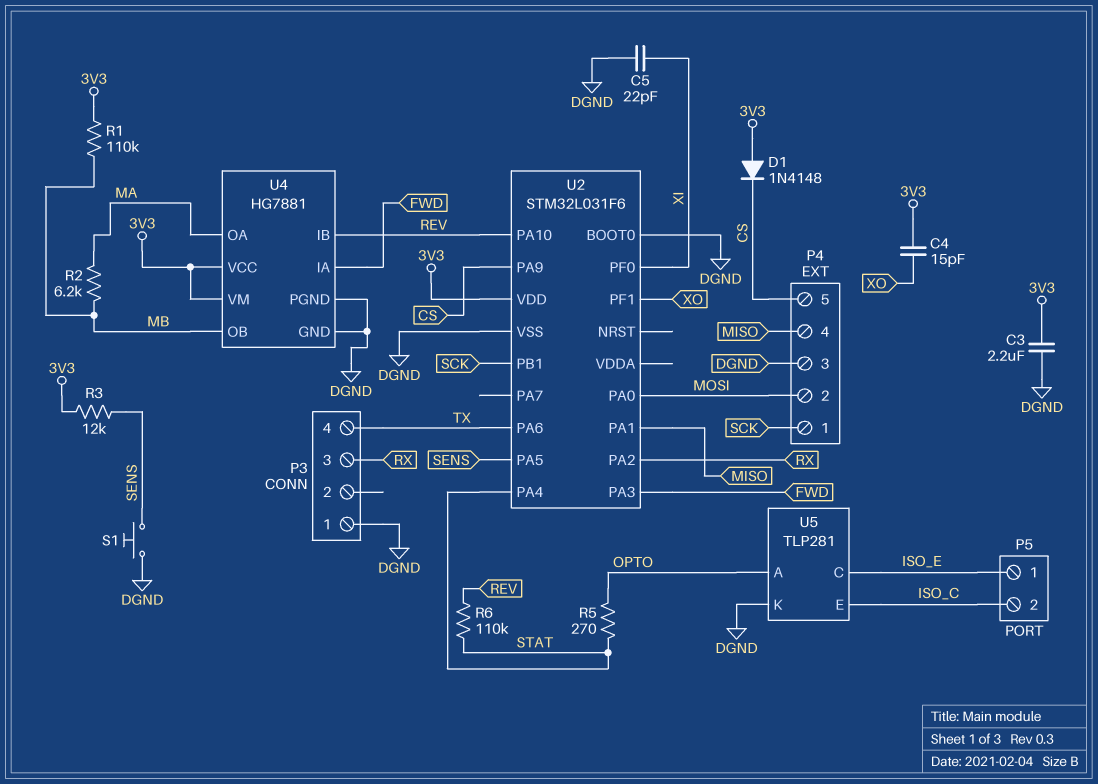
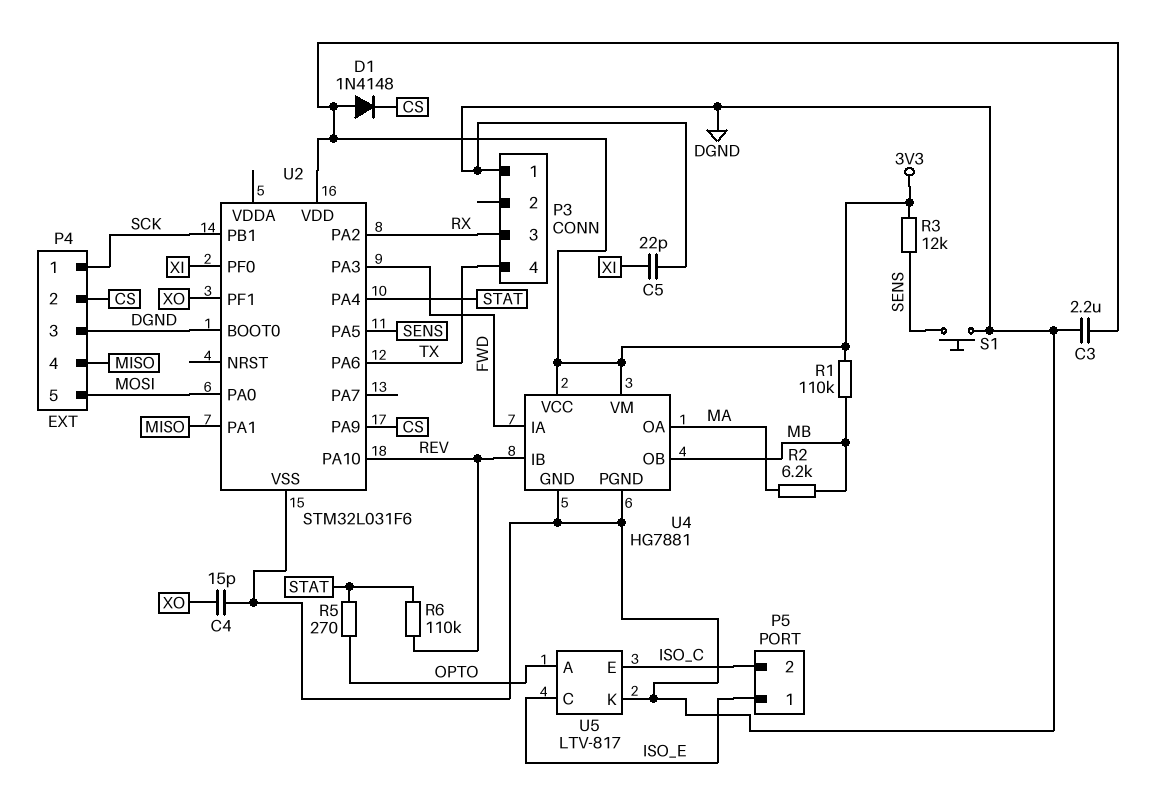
C4: 15pF (3V3, XO) -> 15pF (DGND, XO)
P4 pin 2: MOSI -> CS
P4 pin 5: CS -> MOSI
U5: TLP281 -> LTV-817

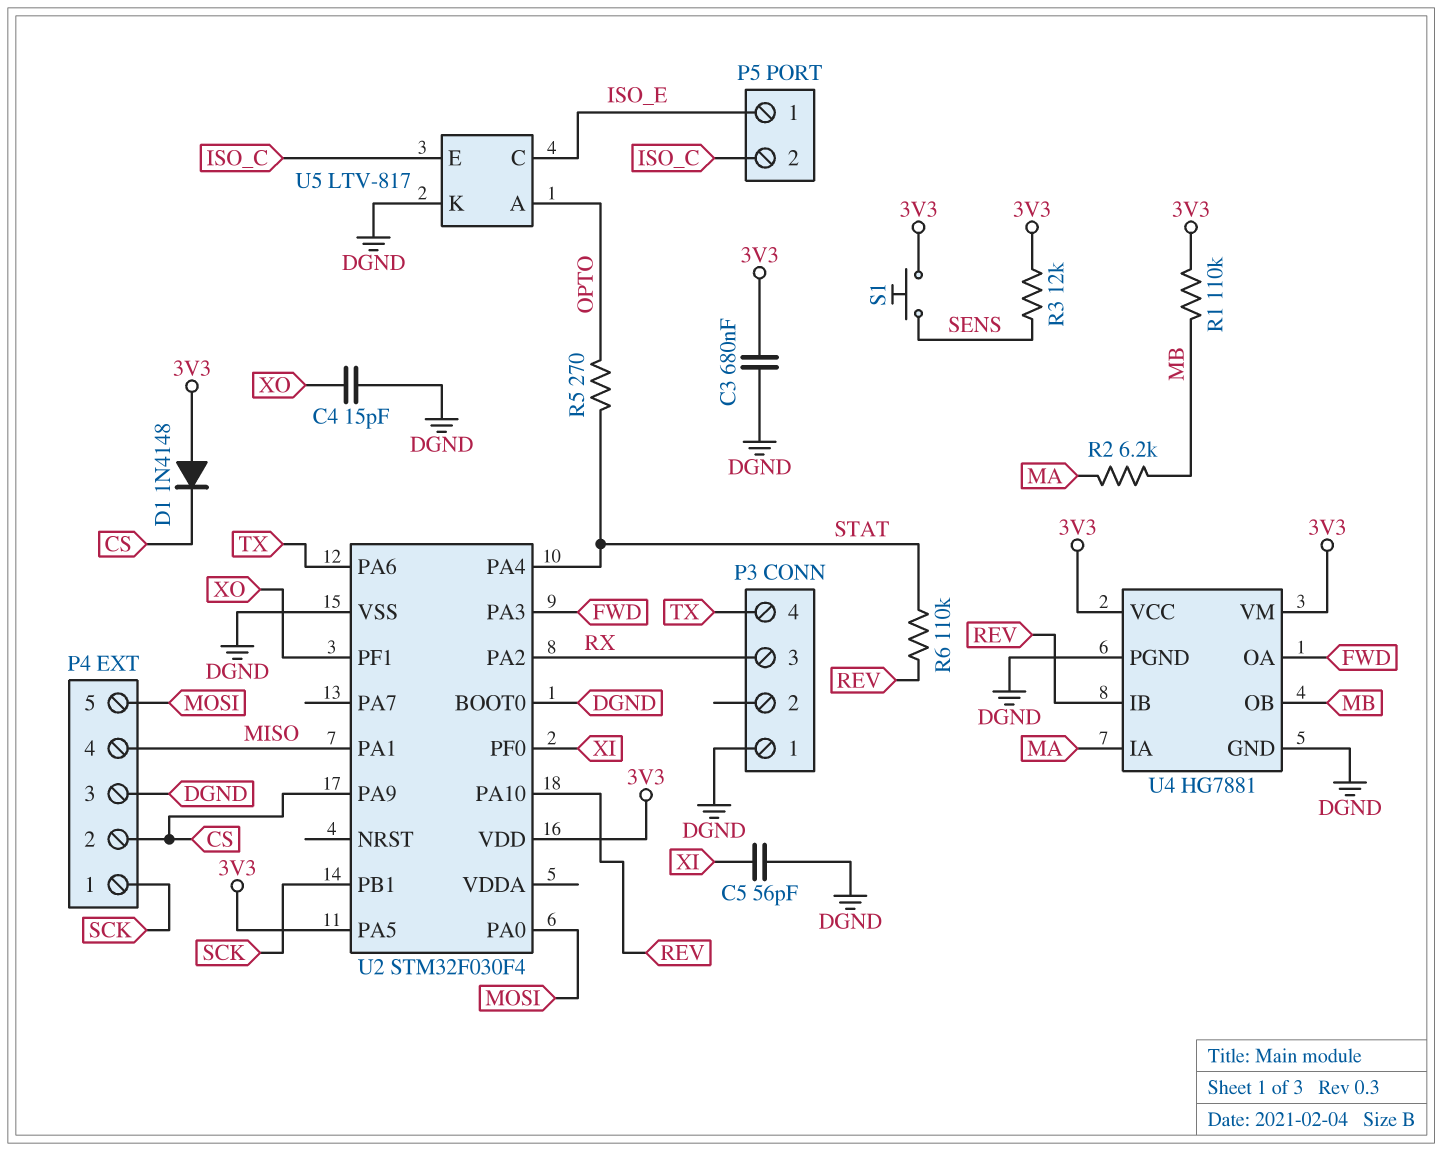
C3: 2.2uF (3V3, DGND) -> 680nF (3V3, DGND)
C5: 22pF (DGND, XI) -> 56pF (DGND, XI)
S1: button (DGND, SENS) -> button (3V3, SENS)
U2: STM32L031F6 -> STM32F030F4
U2 pin PA5: SENS -> 3V3
U4 pin IA: FWD -> MA
U4 pin OA: MA -> FWD

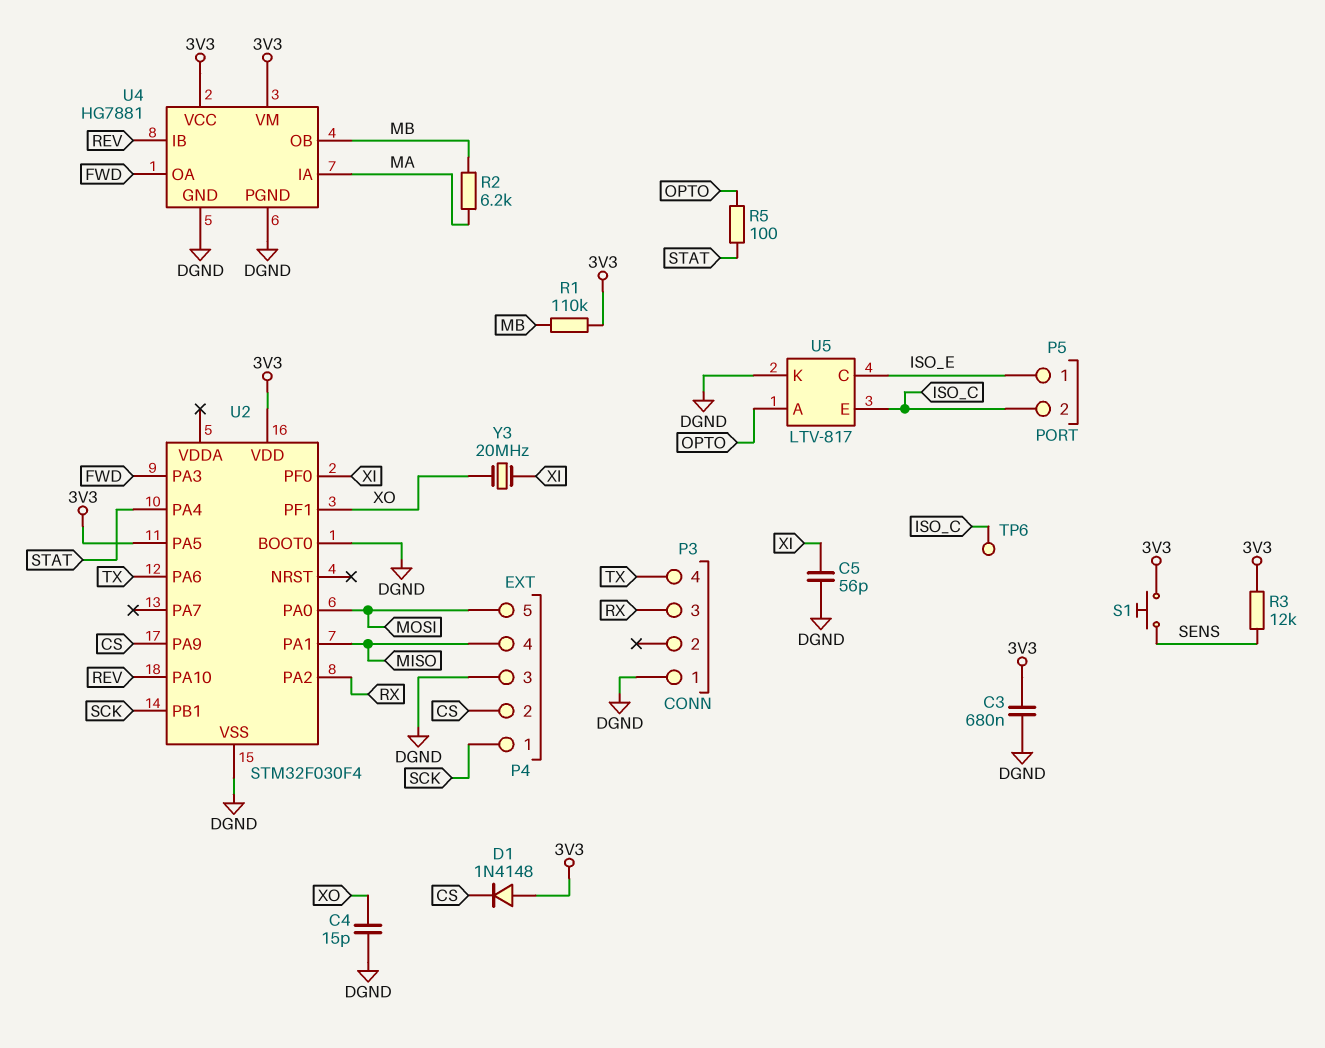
R5: 270 (OPTO, STAT) -> 100 (OPTO, STAT)
R6: 110k (REV, STAT) -> none
TP6: none -> test point (ISO_C)
Y3: none -> 20MHz (XI, XO)

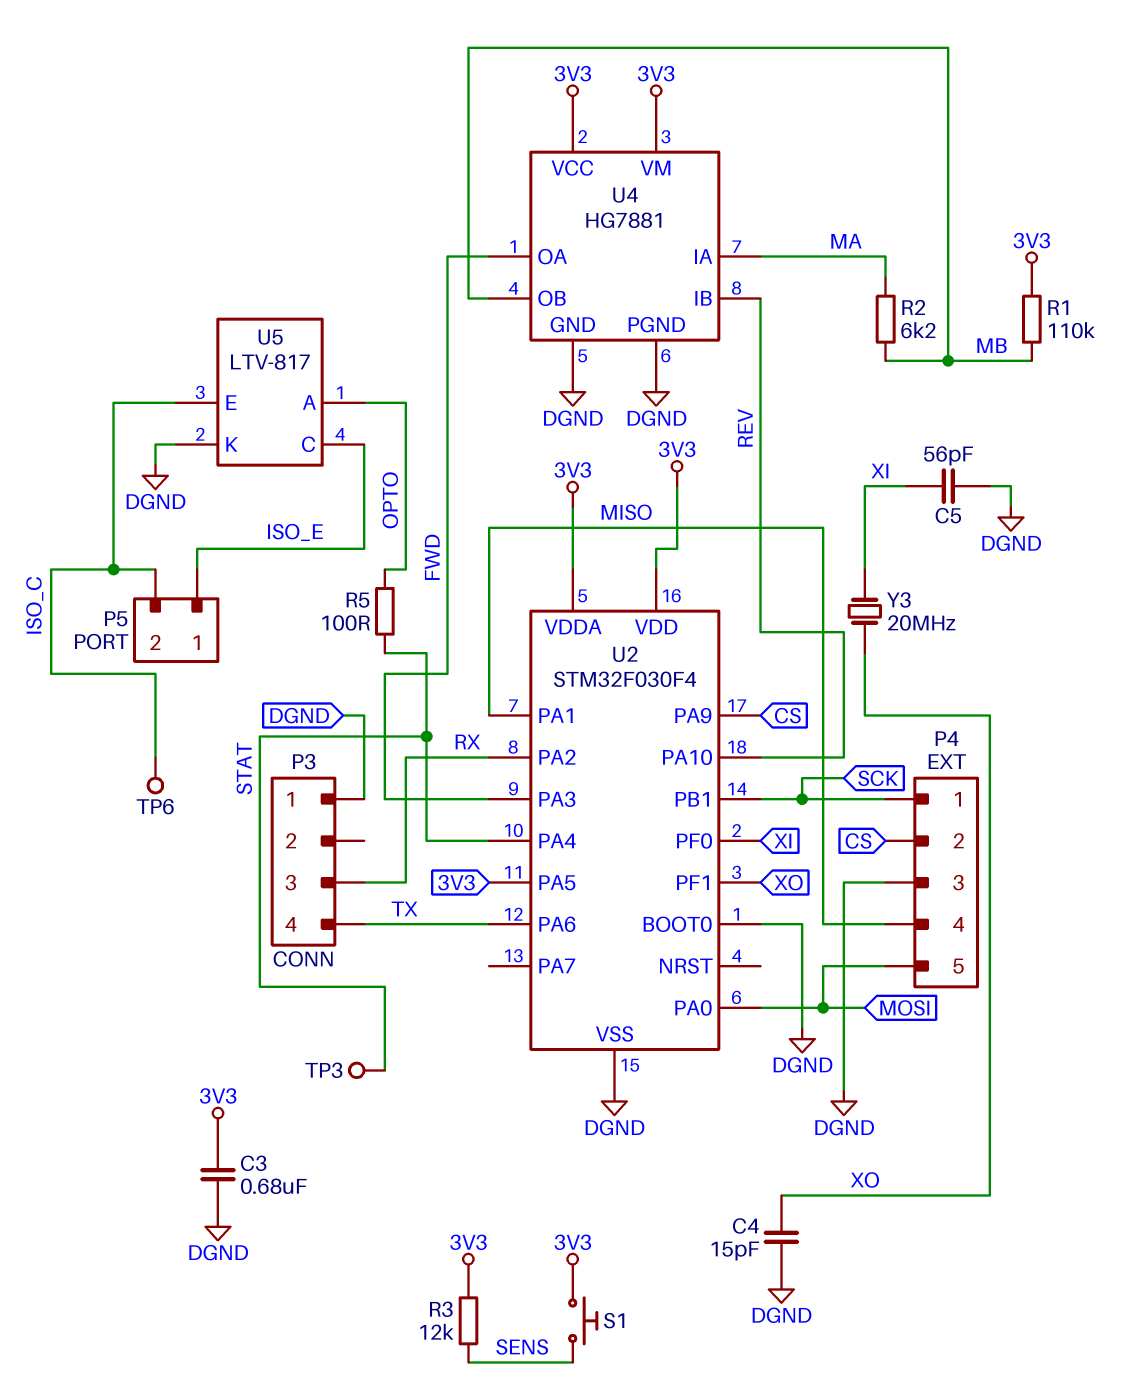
D1: diode 1N4148 (A 3V3, K CS) -> none
TP3: none -> test point (STAT)
U2 pin VDDA: none -> 3V3

